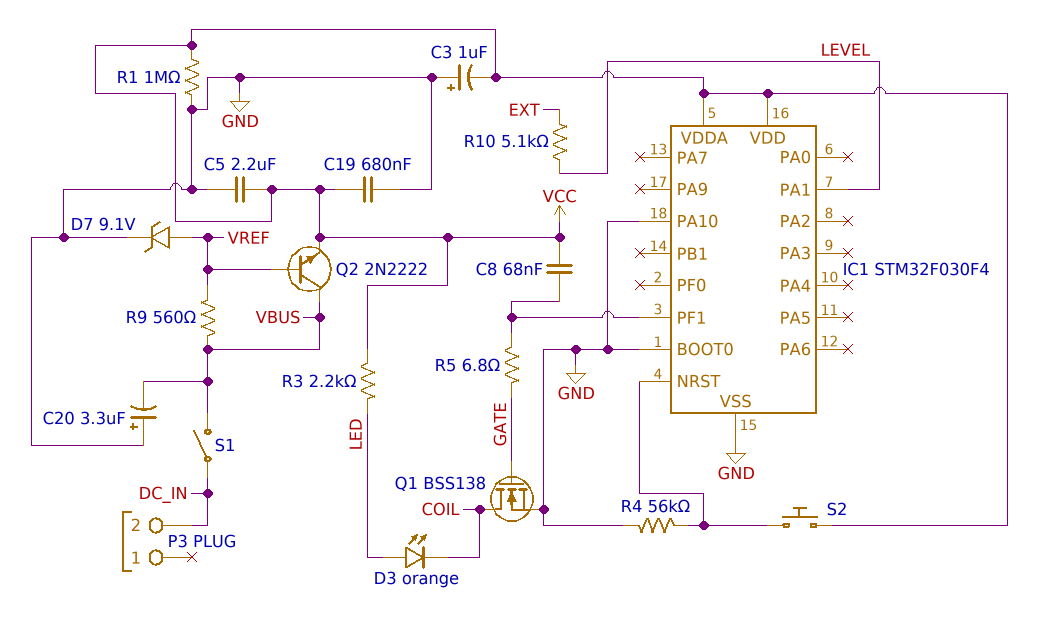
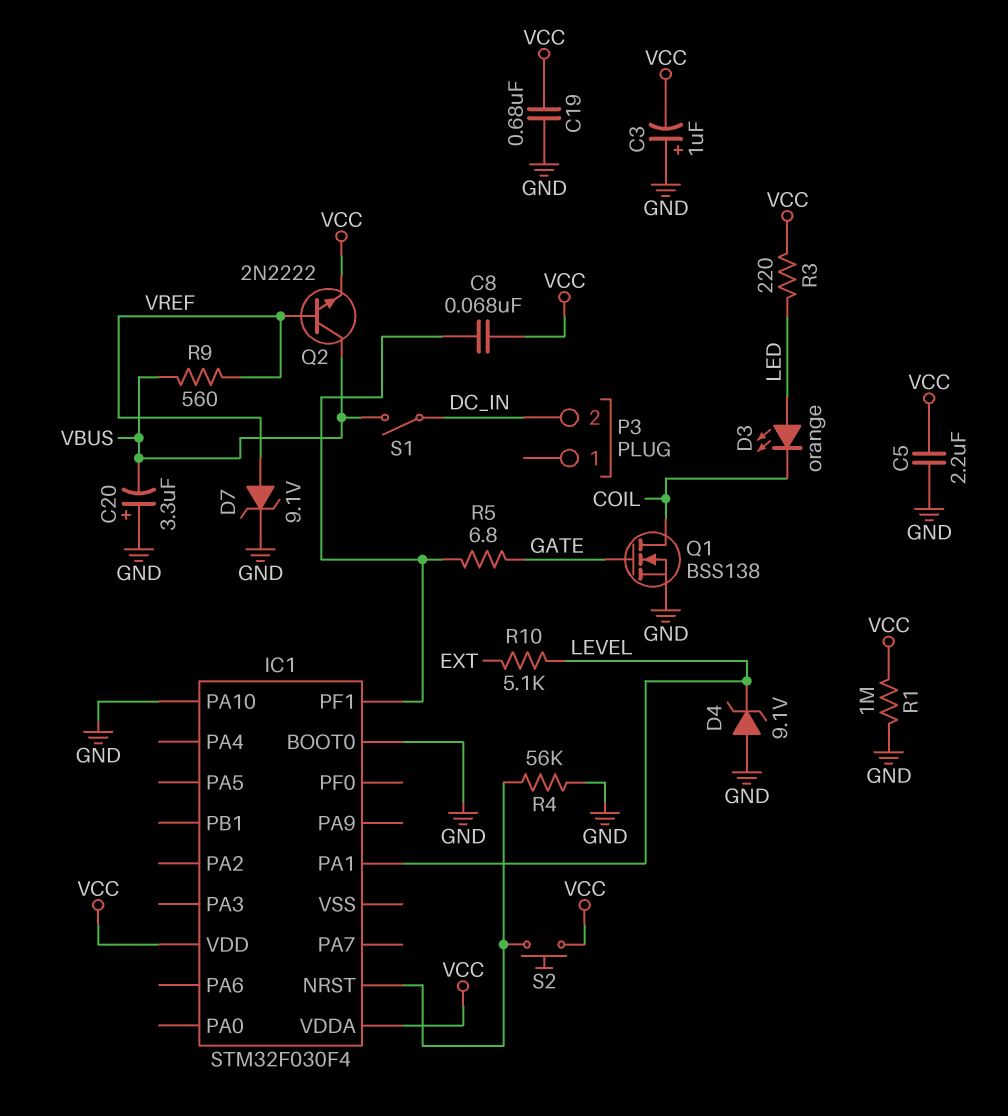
D4: none -> zener 9.1V (A GND, K LEVEL)
IC1 pin VSS: GND -> none
R3: 2.2k (LED, VCC) -> 220 (LED, VCC)

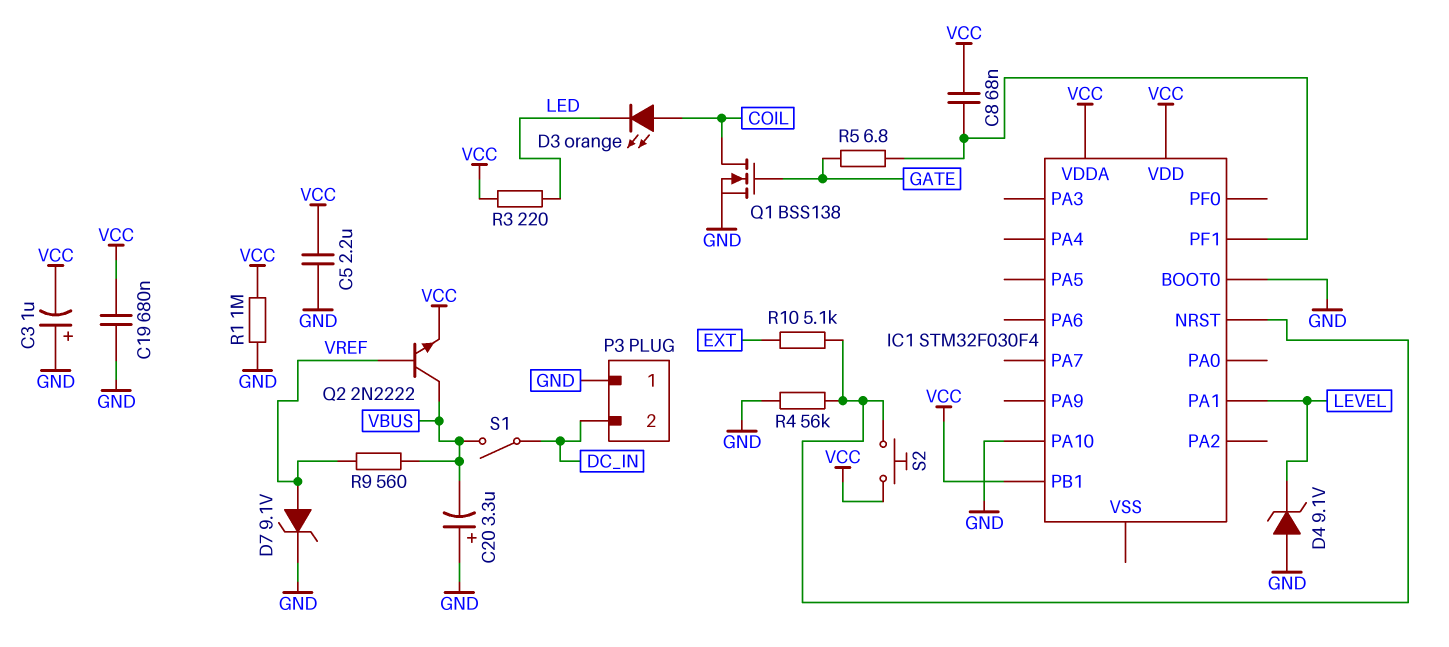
D3: LED orange (A LED, K COIL) -> LED orange (A COIL, K LED)
IC1 pin PB1: none -> VCC
P3 pin 1: none -> GND
R10: 5.1k (EXT, LEVEL) -> 5.1k (EXT, IC1/NRST)

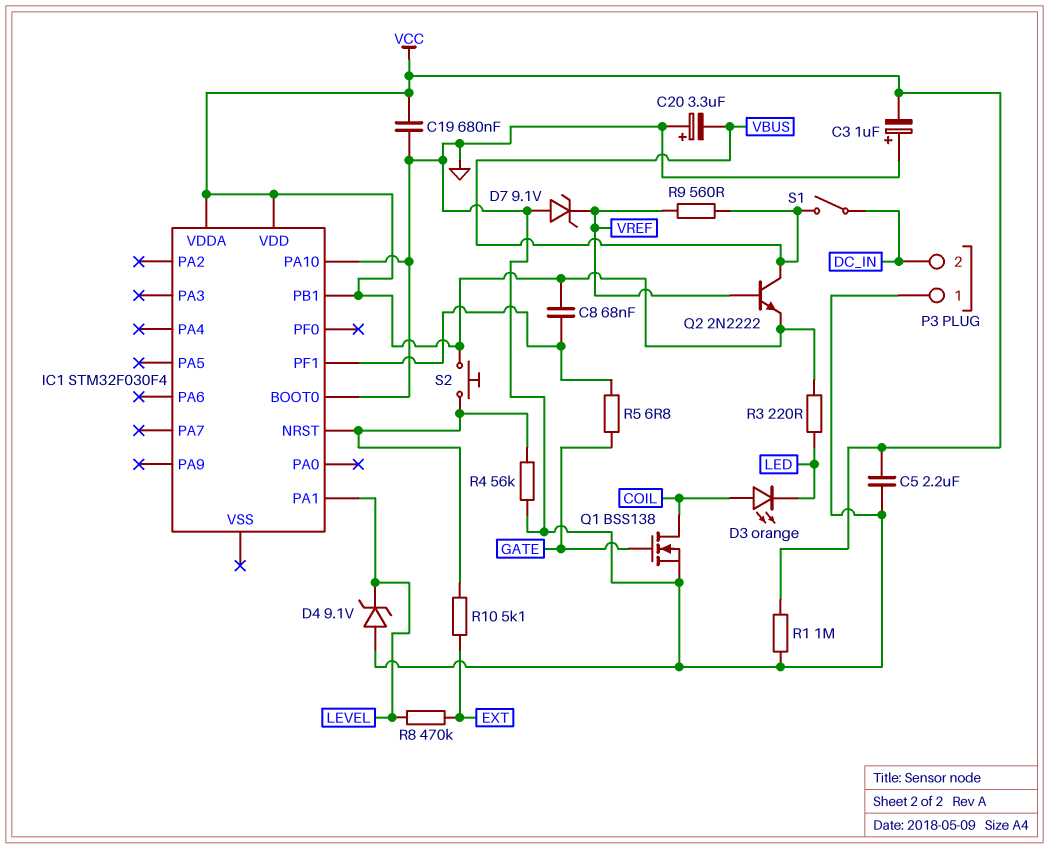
D7: zener 9.1V (A VREF, K GND) -> zener 9.1V (A GND, K VREF)
R8: none -> 470k (EXT, LEVEL)

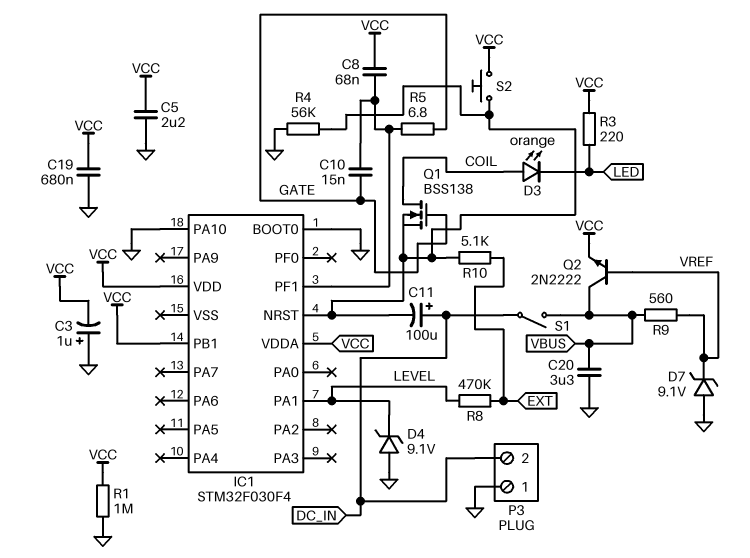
C10: none -> 15nF (GATE, IC1/PF1)
C11: none -> 100uF (plus DC_IN, minus IC1/NRST)
C20: 3.3uF (plus GND, minus VBUS) -> 3.3uF (GND, VBUS)
Q1: NMOS BSS138 (G GATE, D COIL, S GND) -> NMOS BSS138 (G GATE, D COIL, S IC1/NRST)

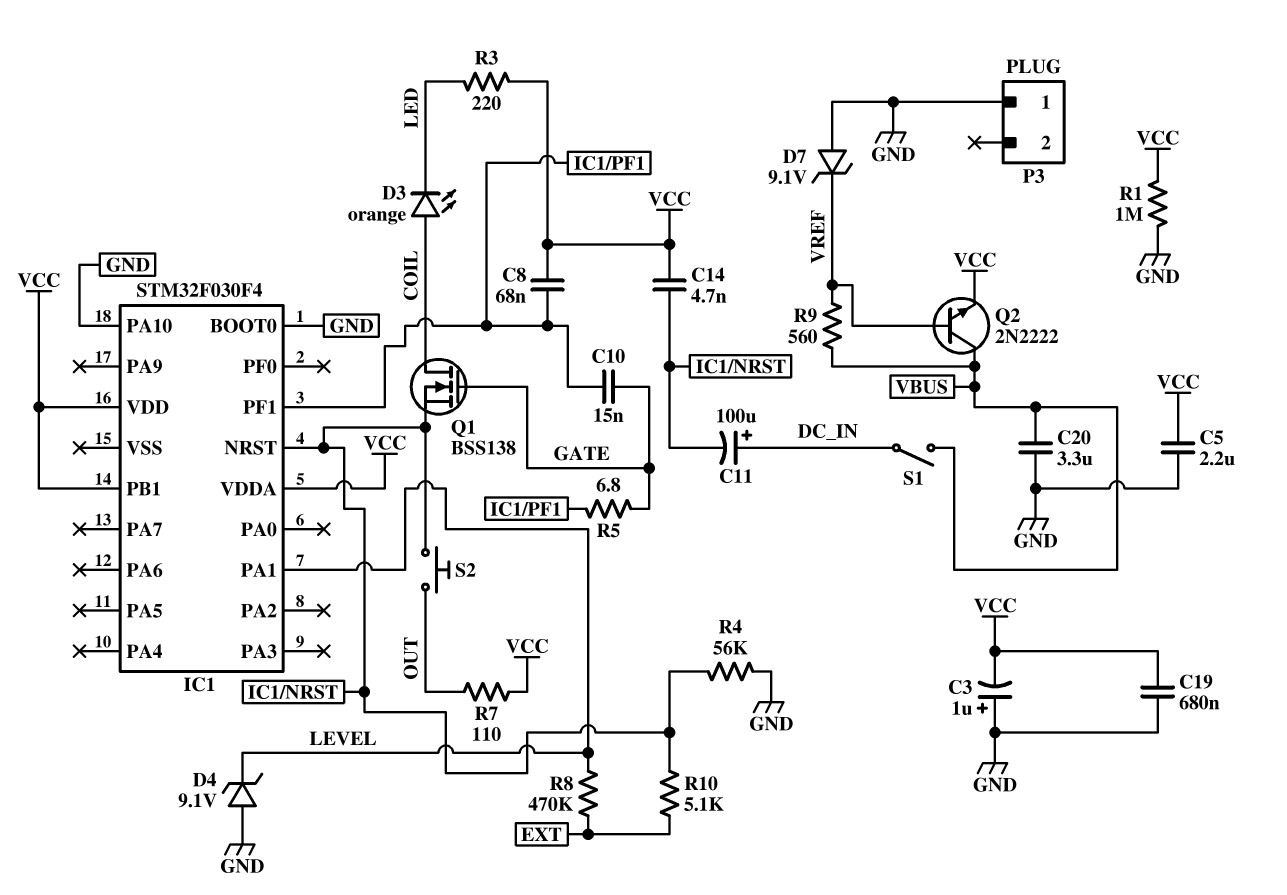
C14: none -> 4.7nF (IC1/NRST, VCC)
P3 pin 2: DC_IN -> none
R7: none -> 110 (OUT, VCC)
S2: button (IC1/NRST, VCC) -> button (IC1/NRST, OUT)

